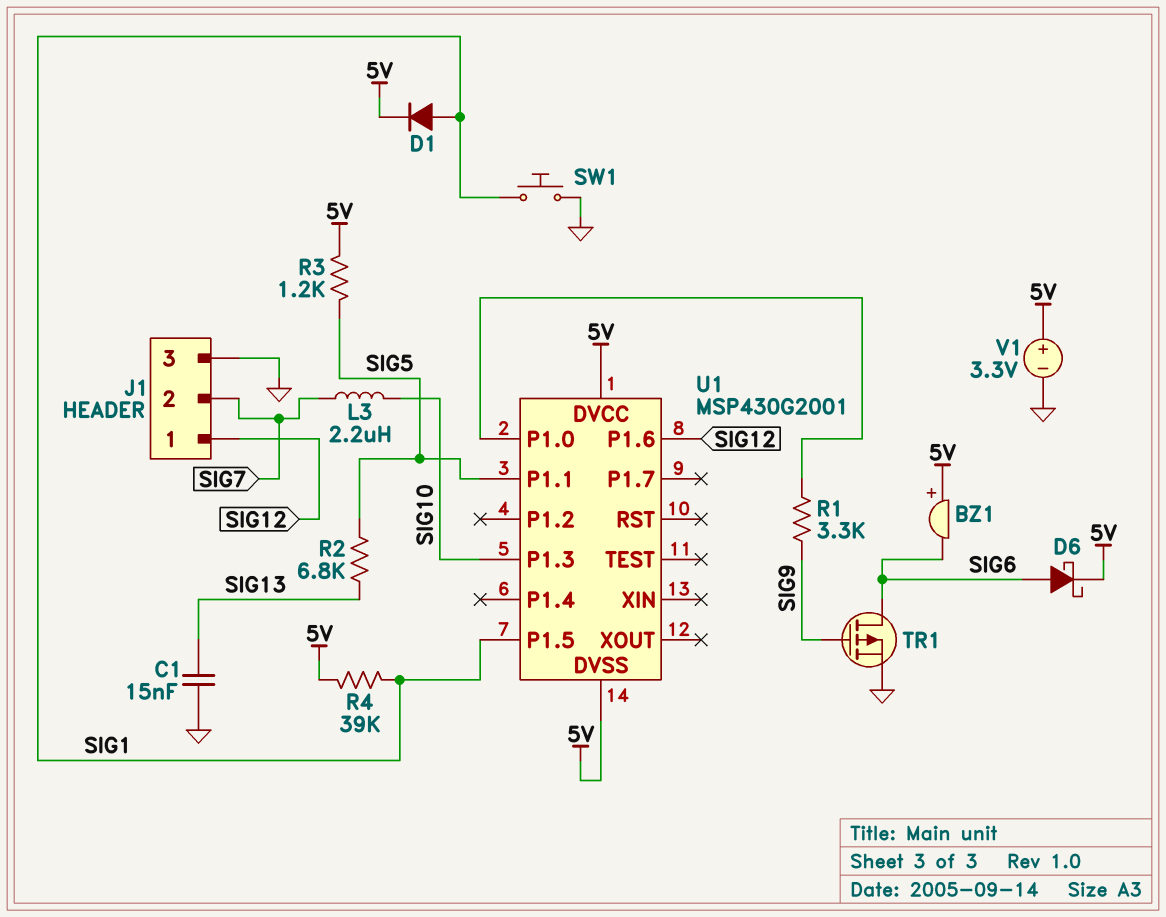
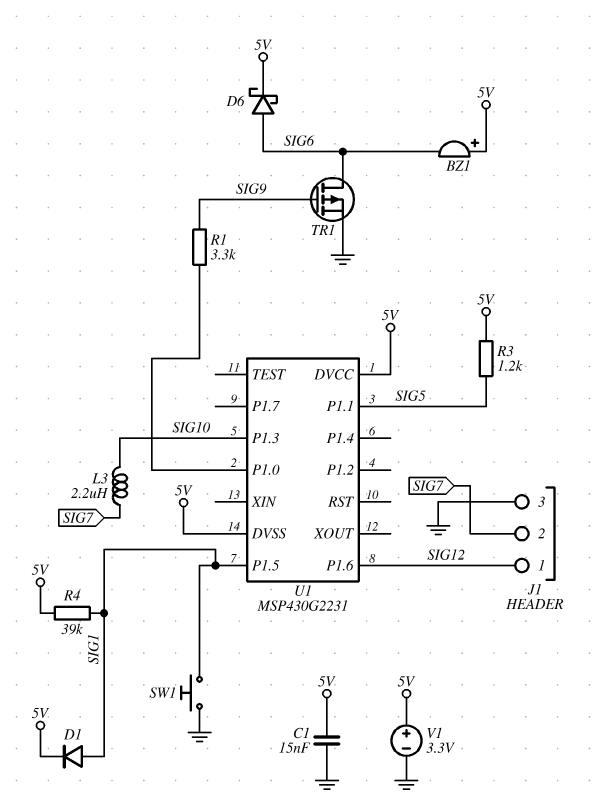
C1: 15nF (GND, SIG13) -> 15nF (5V, GND)
R2: 6.8k (SIG5, SIG13) -> none
U1: MSP430G2001 -> MSP430G2231

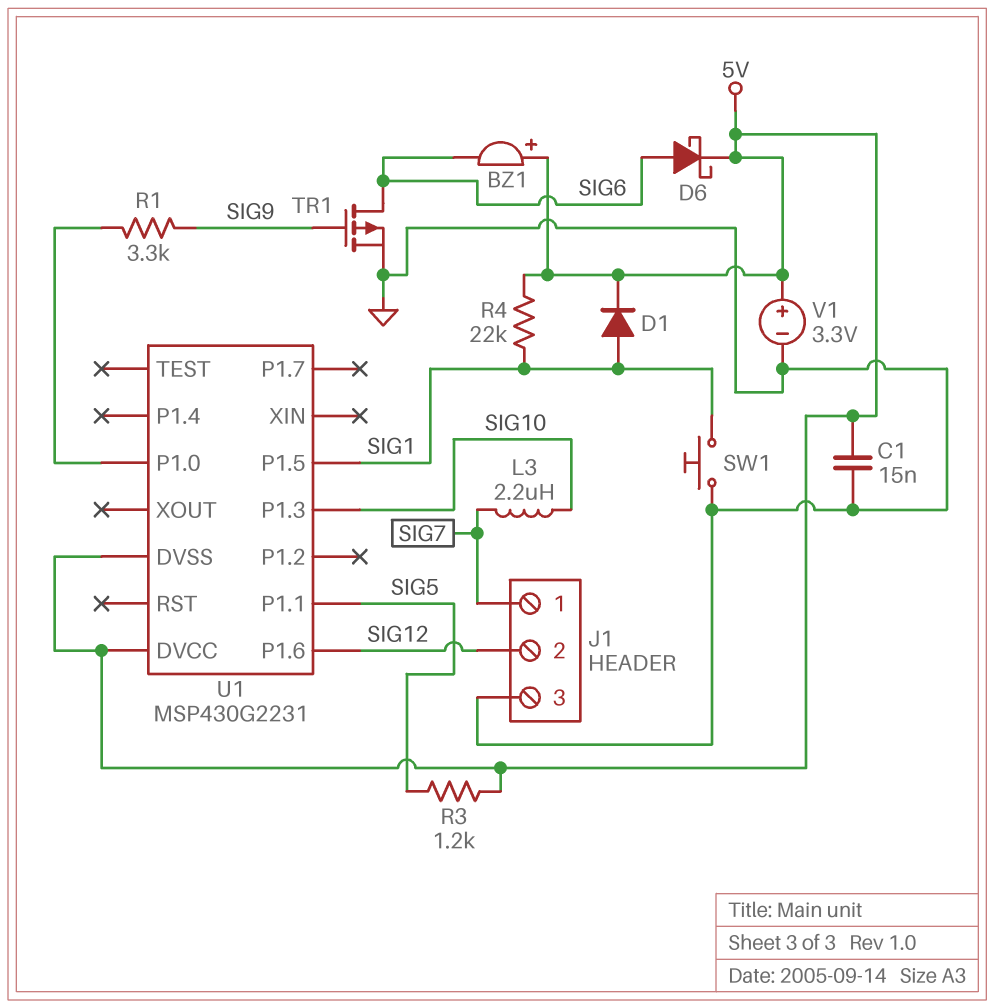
J1 pin 1: SIG12 -> SIG7
J1 pin 2: SIG7 -> SIG12
R4: 39k (5V, SIG1) -> 22k (5V, SIG1)

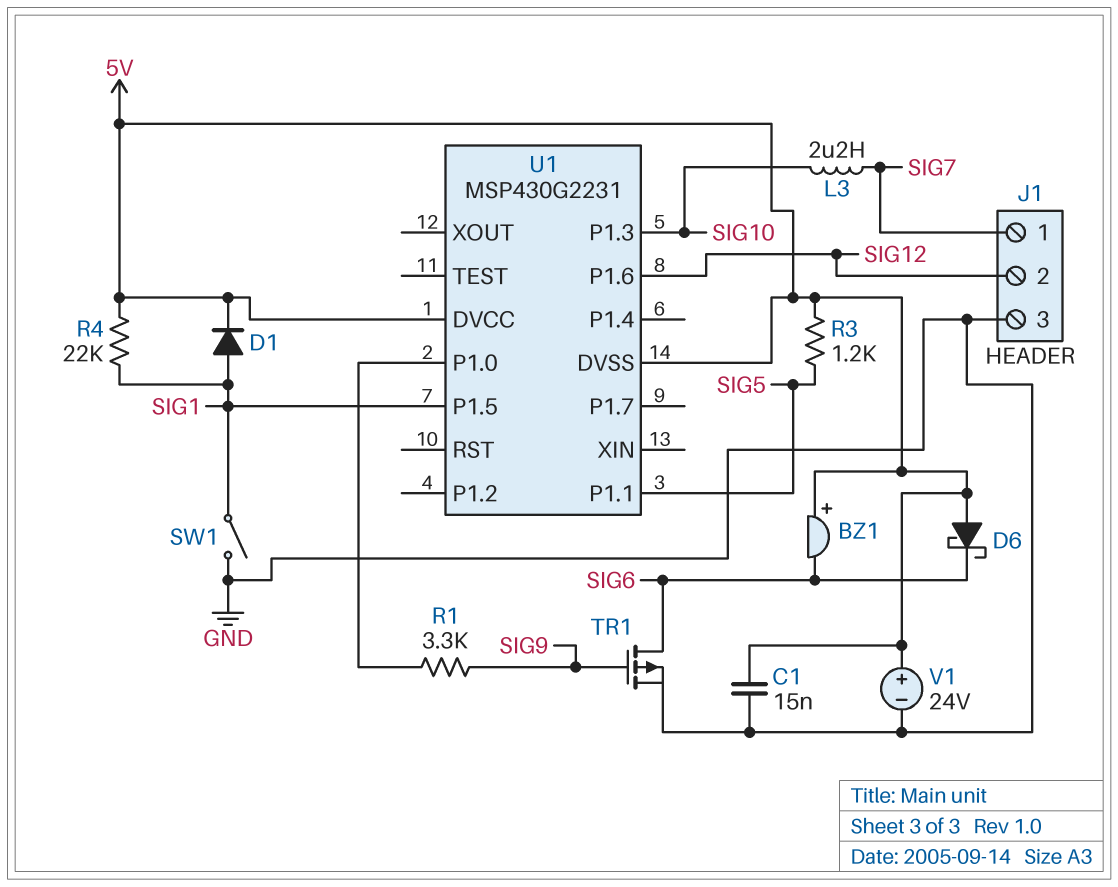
D6: schottky (A SIG6, K 5V) -> schottky (A 5V, K SIG6)
SW1: button (GND, SIG1) -> switch (GND, SIG1)
V1: 3.3V (plus 5V, minus GND) -> 24V (plus 5V, minus GND)

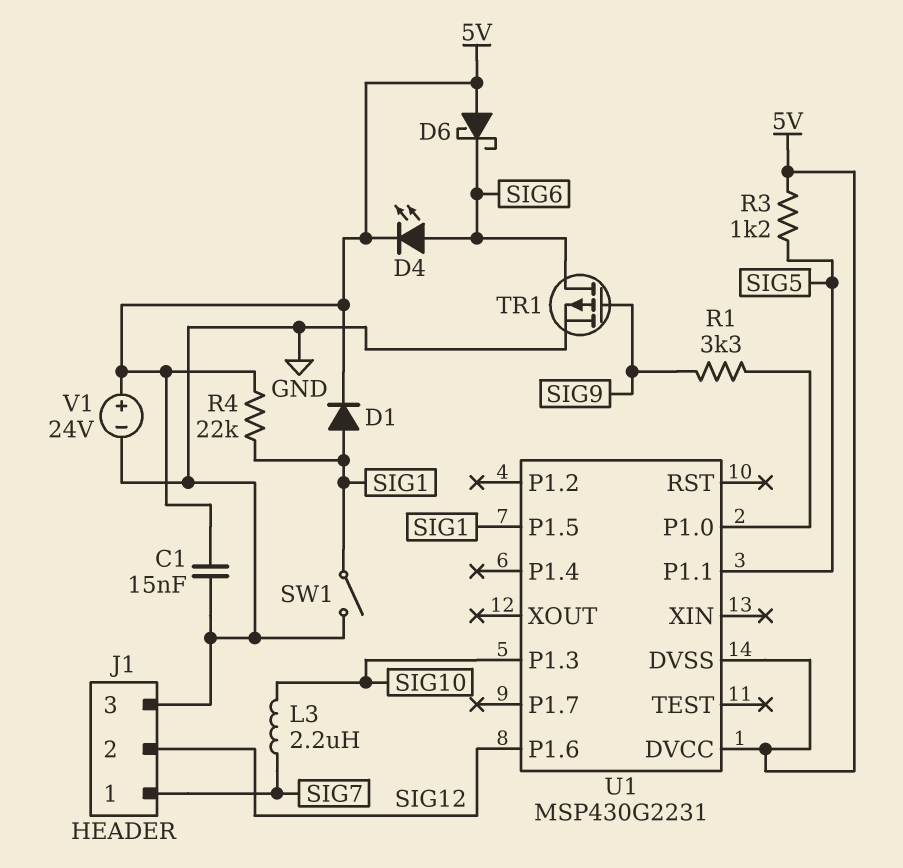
BZ1: buzzer (plus 5V, minus SIG6) -> none
D4: none -> LED (A SIG6, K 5V)

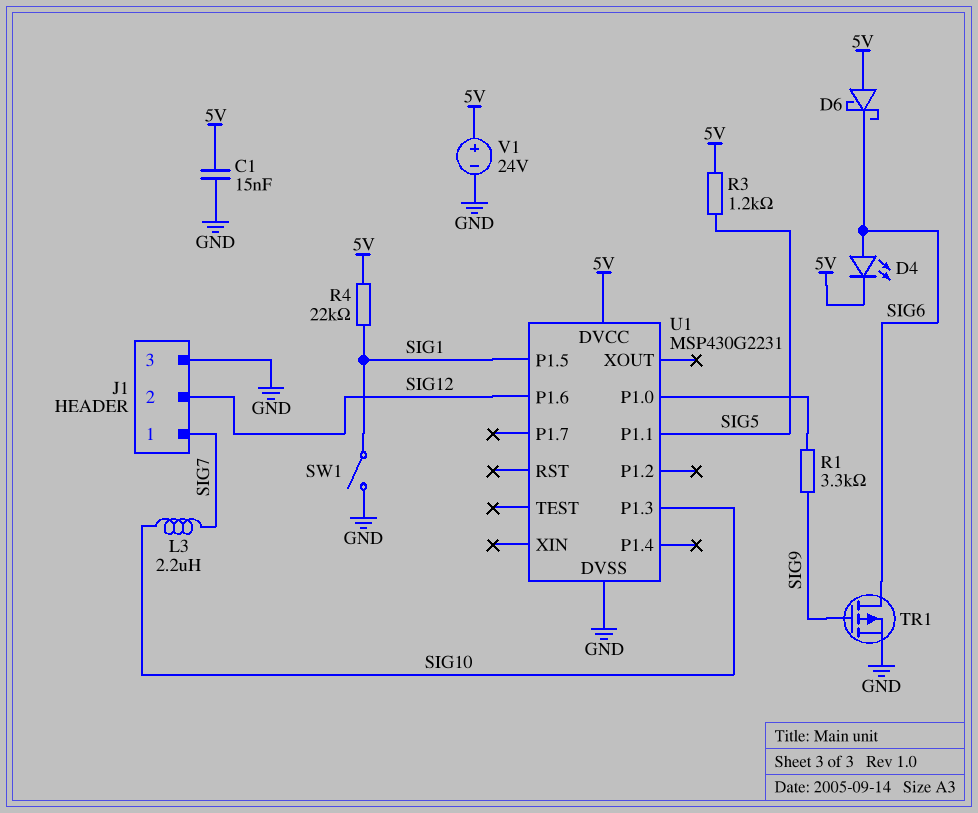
D1: diode (A SIG1, K 5V) -> none
U1 pin DVSS: 5V -> GND

